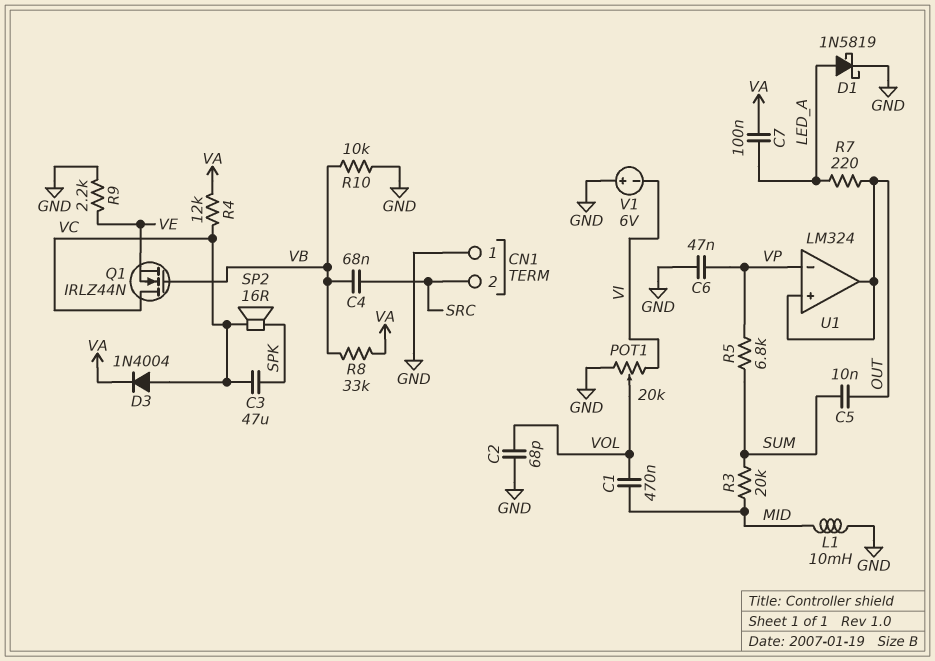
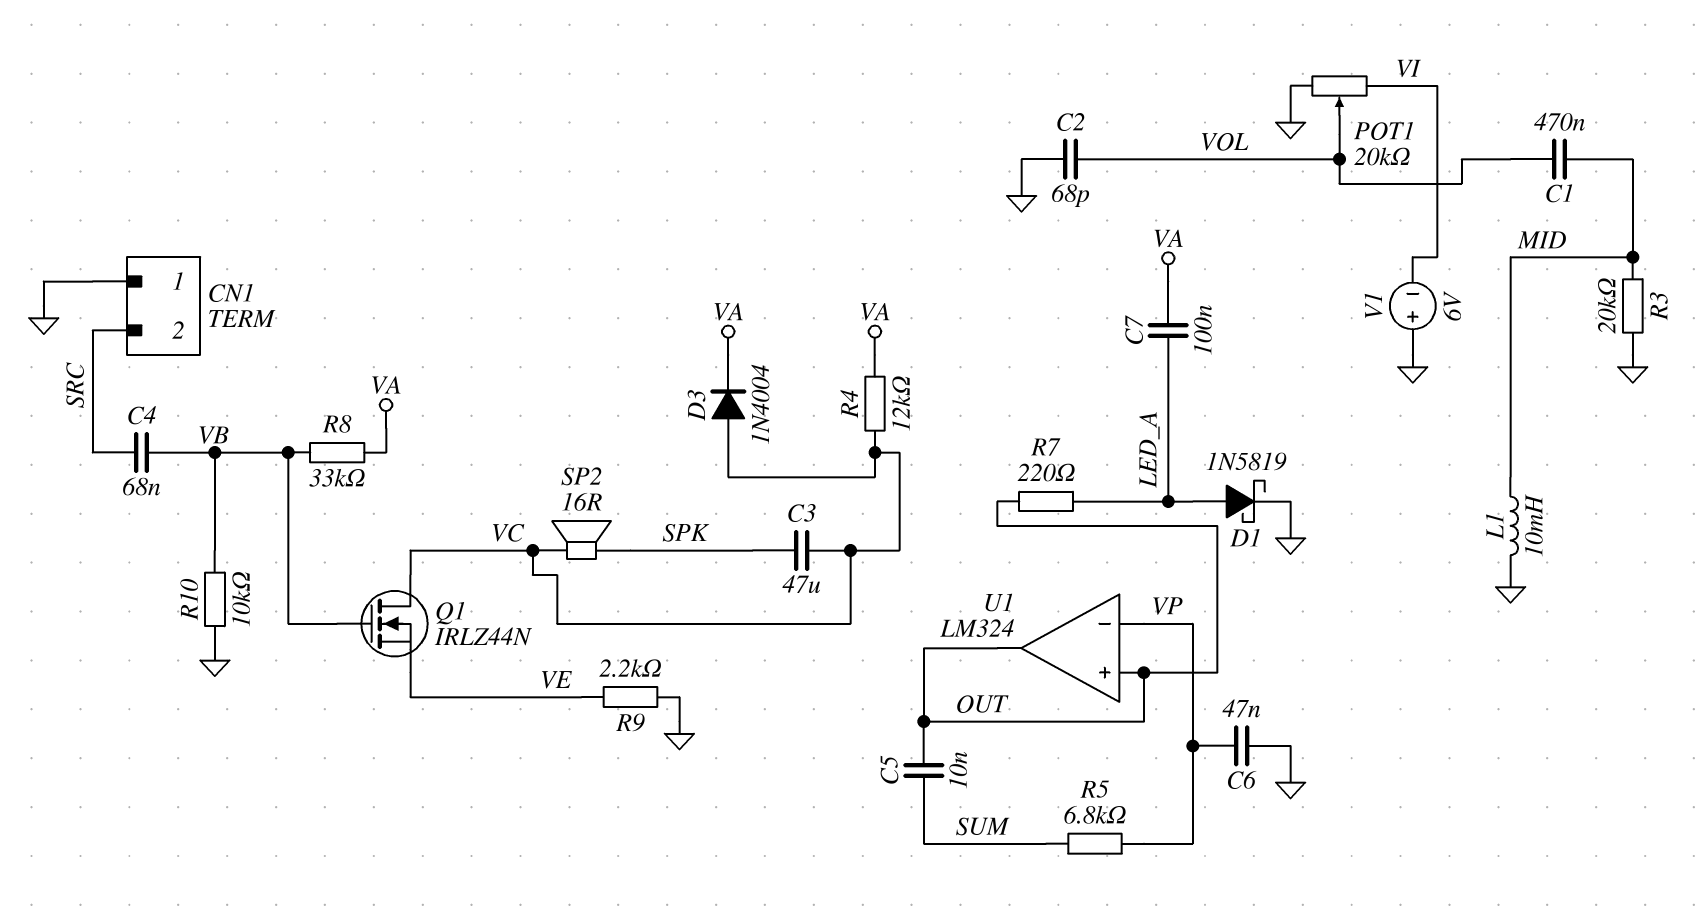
R3: 20k (MID, SUM) -> 20k (GND, MID)

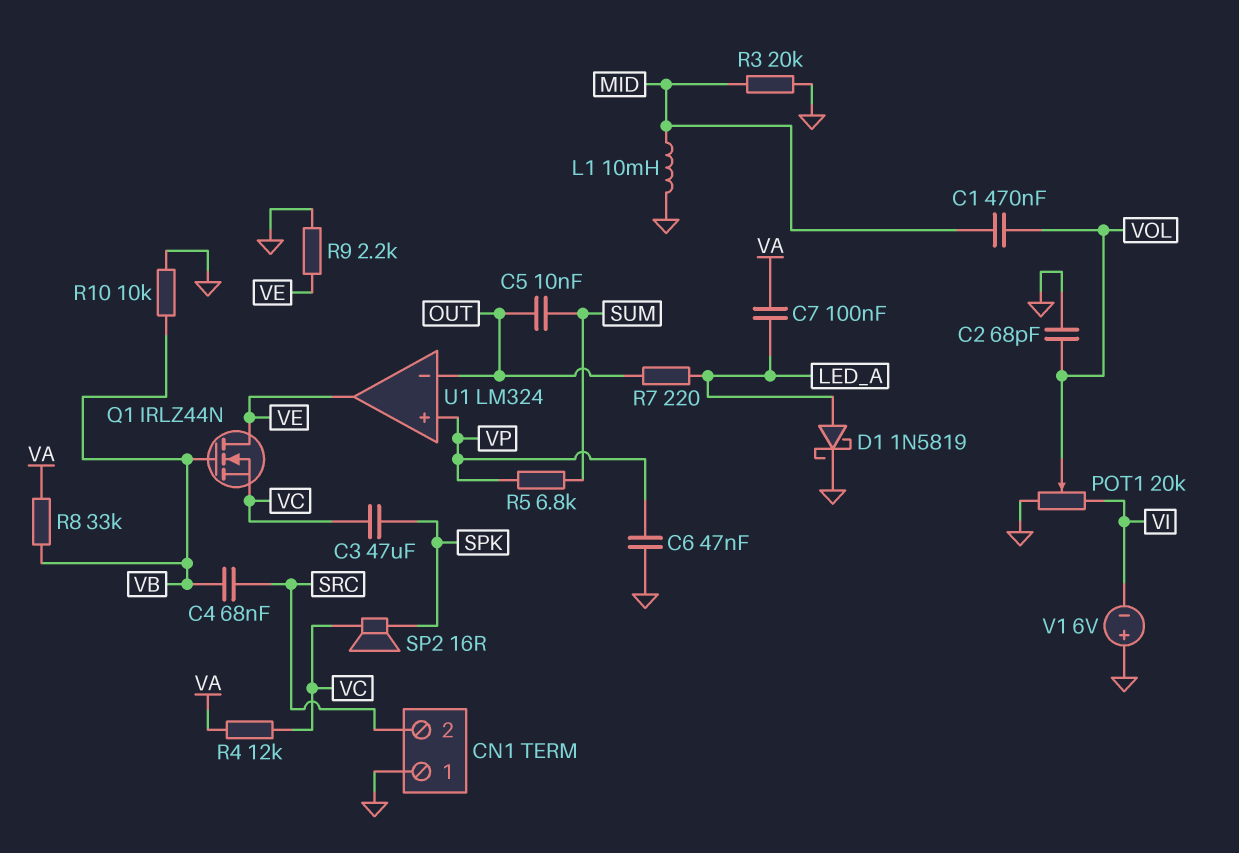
D3: diode 1N4004 (A VC, K VA) -> none
Q1: NMOS IRLZ44N (G VB, D VC, S VE) -> NMOS IRLZ44N (G VB, D VE, S VC)
U1 pin in+: OUT -> VP
U1 pin in-: VP -> OUT
U1 pin out: OUT -> VE

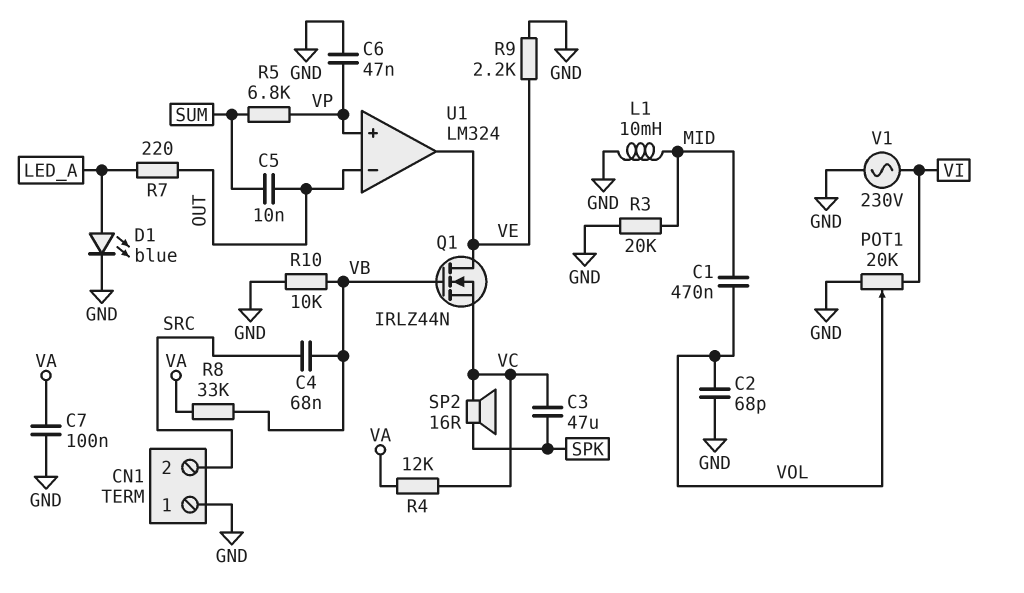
C7: 100nF (LED_A, VA) -> 100nF (GND, VA)
D1: schottky 1N5819 (A LED_A, K GND) -> LED blue (A LED_A, K GND)
V1: 6V (plus GND, minus VI) -> AC 230V (GND, VI)

